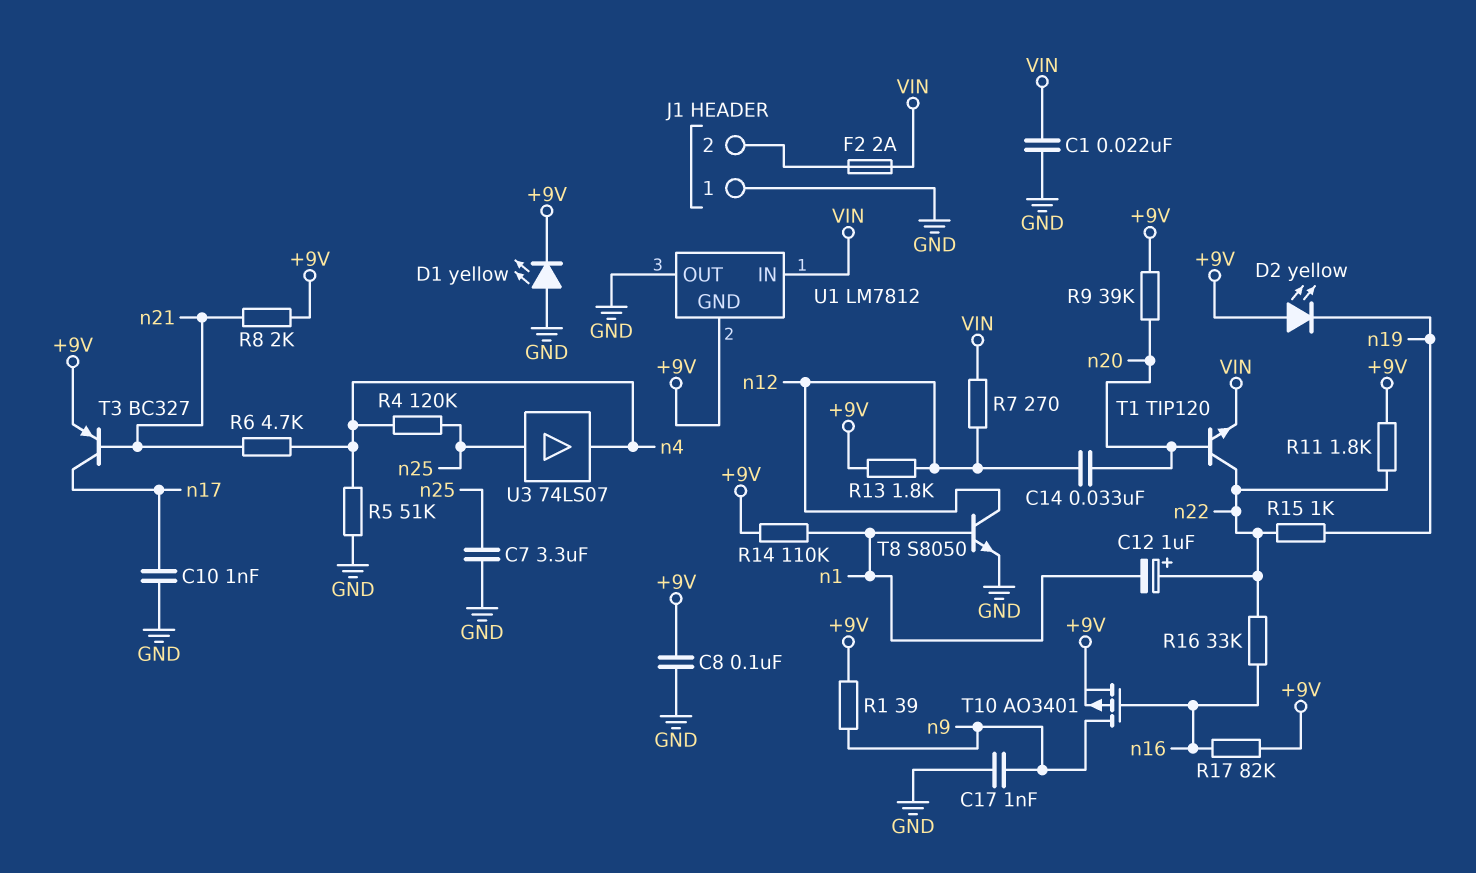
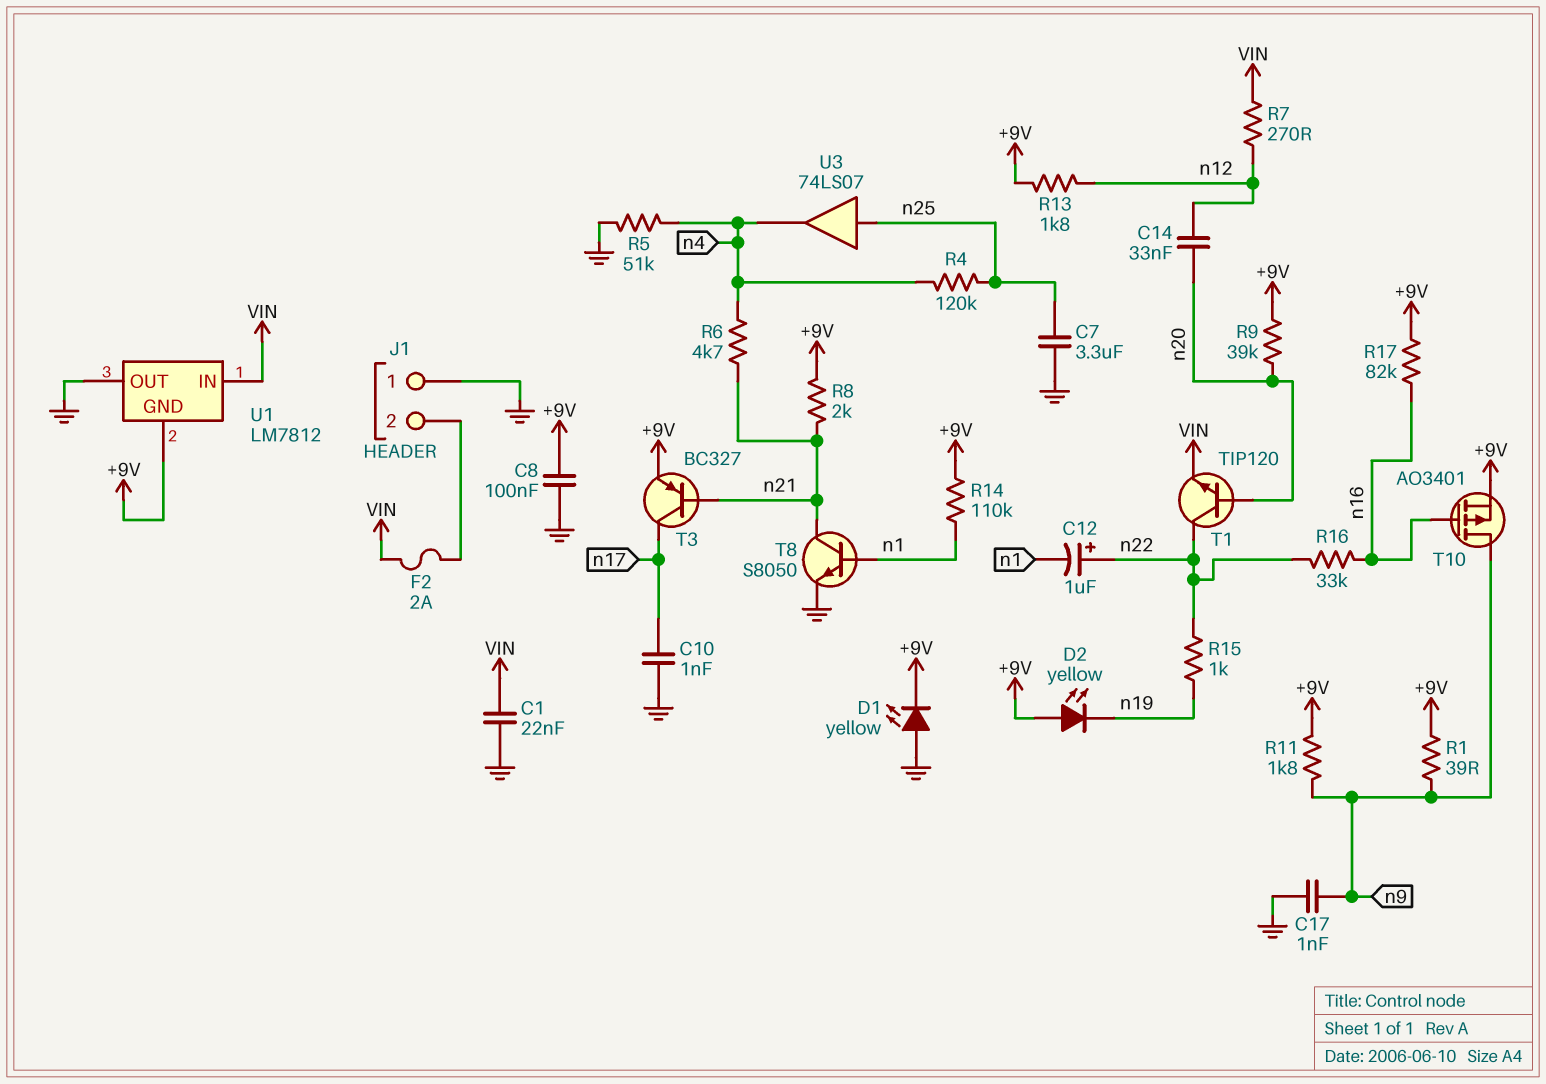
R11: 1.8k (+9V, n22) -> 1.8k (+9V, n9)
T8: NPN S8050 (B n1, C n12, E GND) -> NPN S8050 (B n1, C n21, E GND)

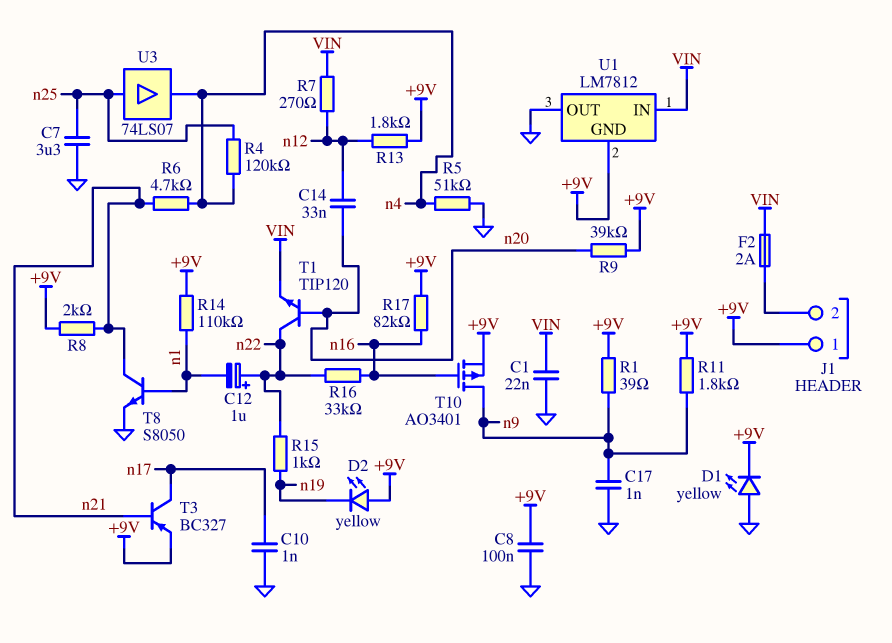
J1 pin 1: GND -> +9V

